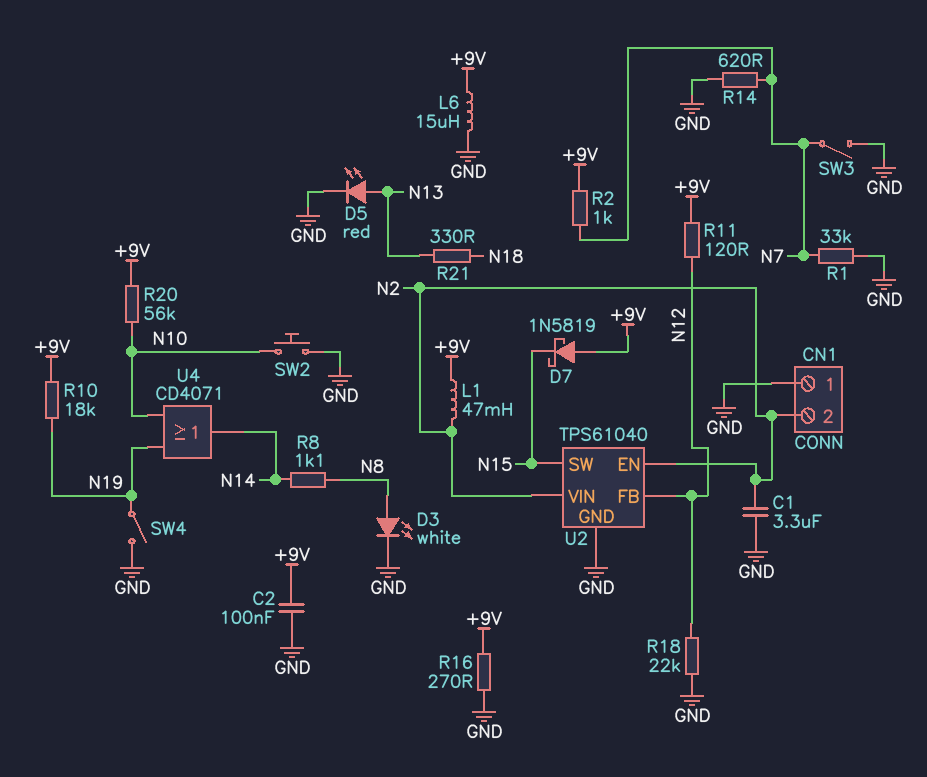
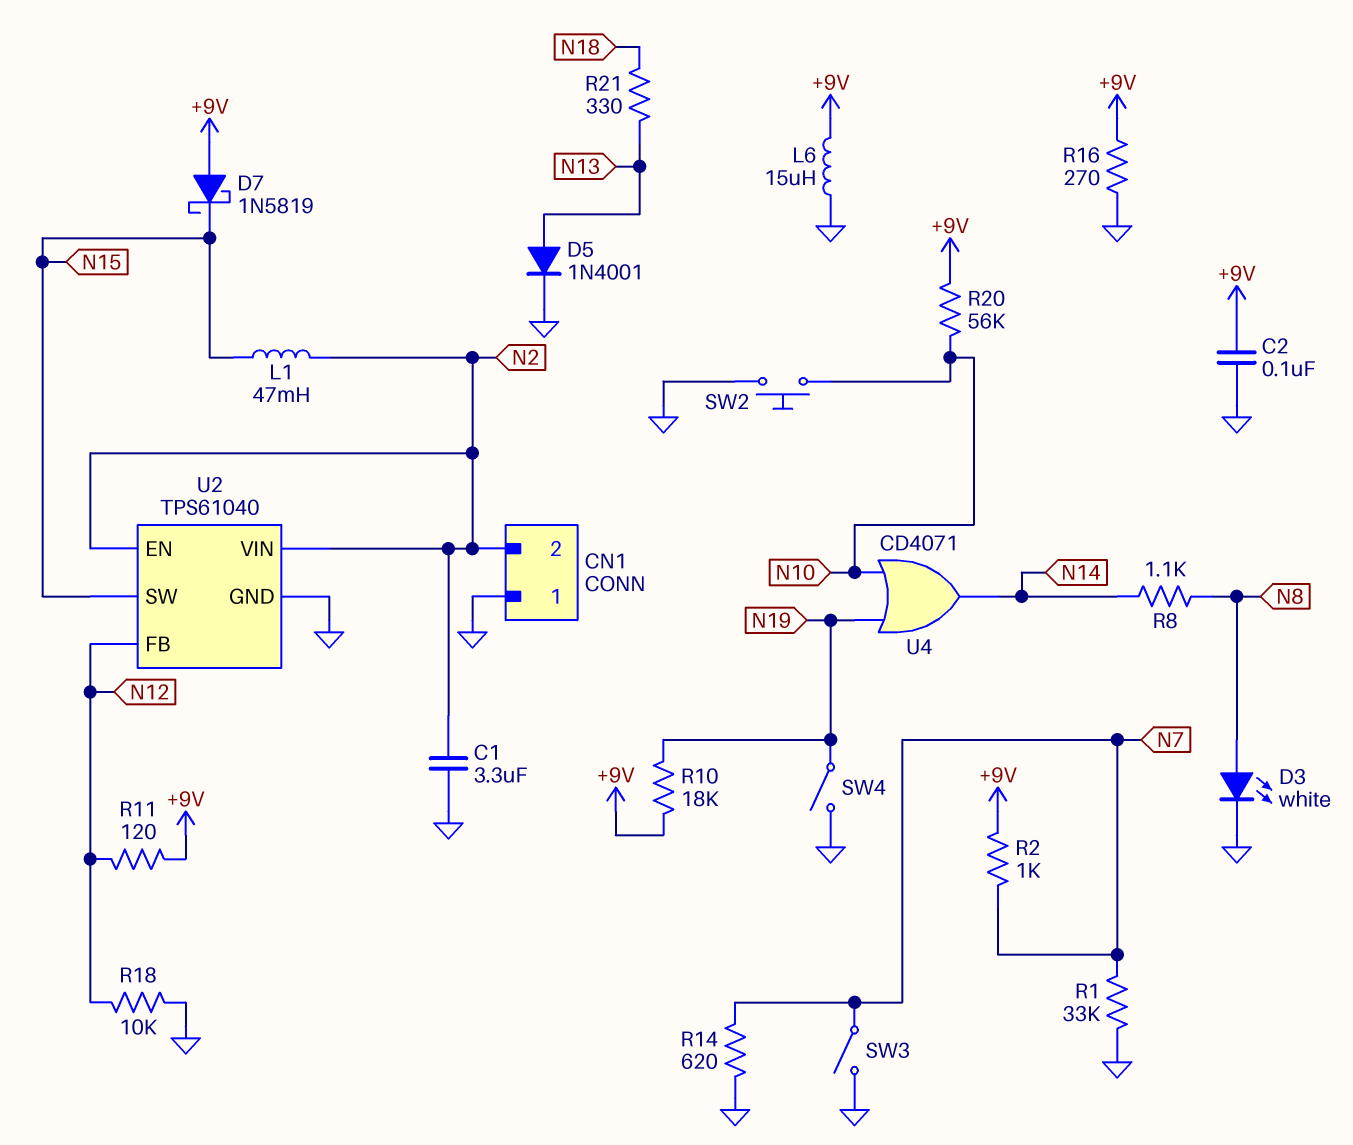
D5: LED red (A N13, K GND) -> diode 1N4001 (A N13, K GND)
L1: 47mH (+9V, N2) -> 47mH (N2, N15)
R18: 22k (GND, N12) -> 10k (GND, N12)

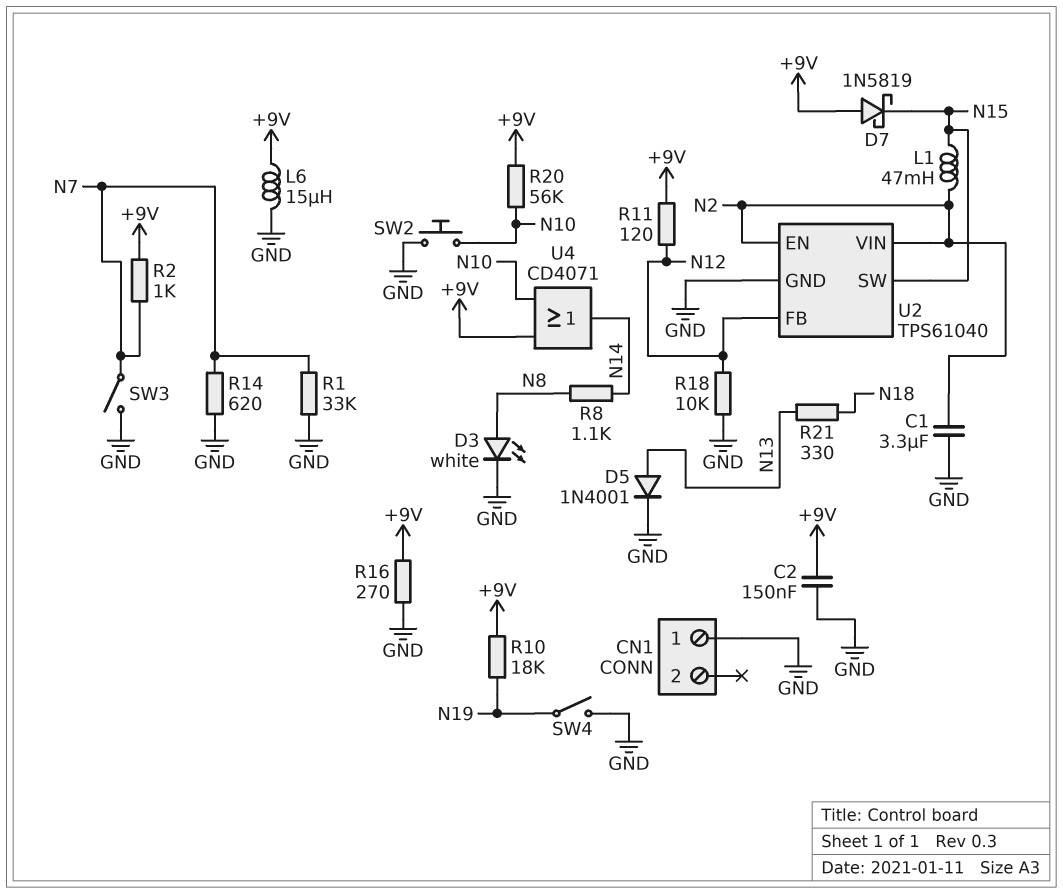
C2: 100nF (+9V, GND) -> 150nF (+9V, GND)
CN1 pin 2: N2 -> none
U4: OR CD4071 (in N10, in N19, out N14) -> OR CD4071 (in +9V, in N10, out N14)

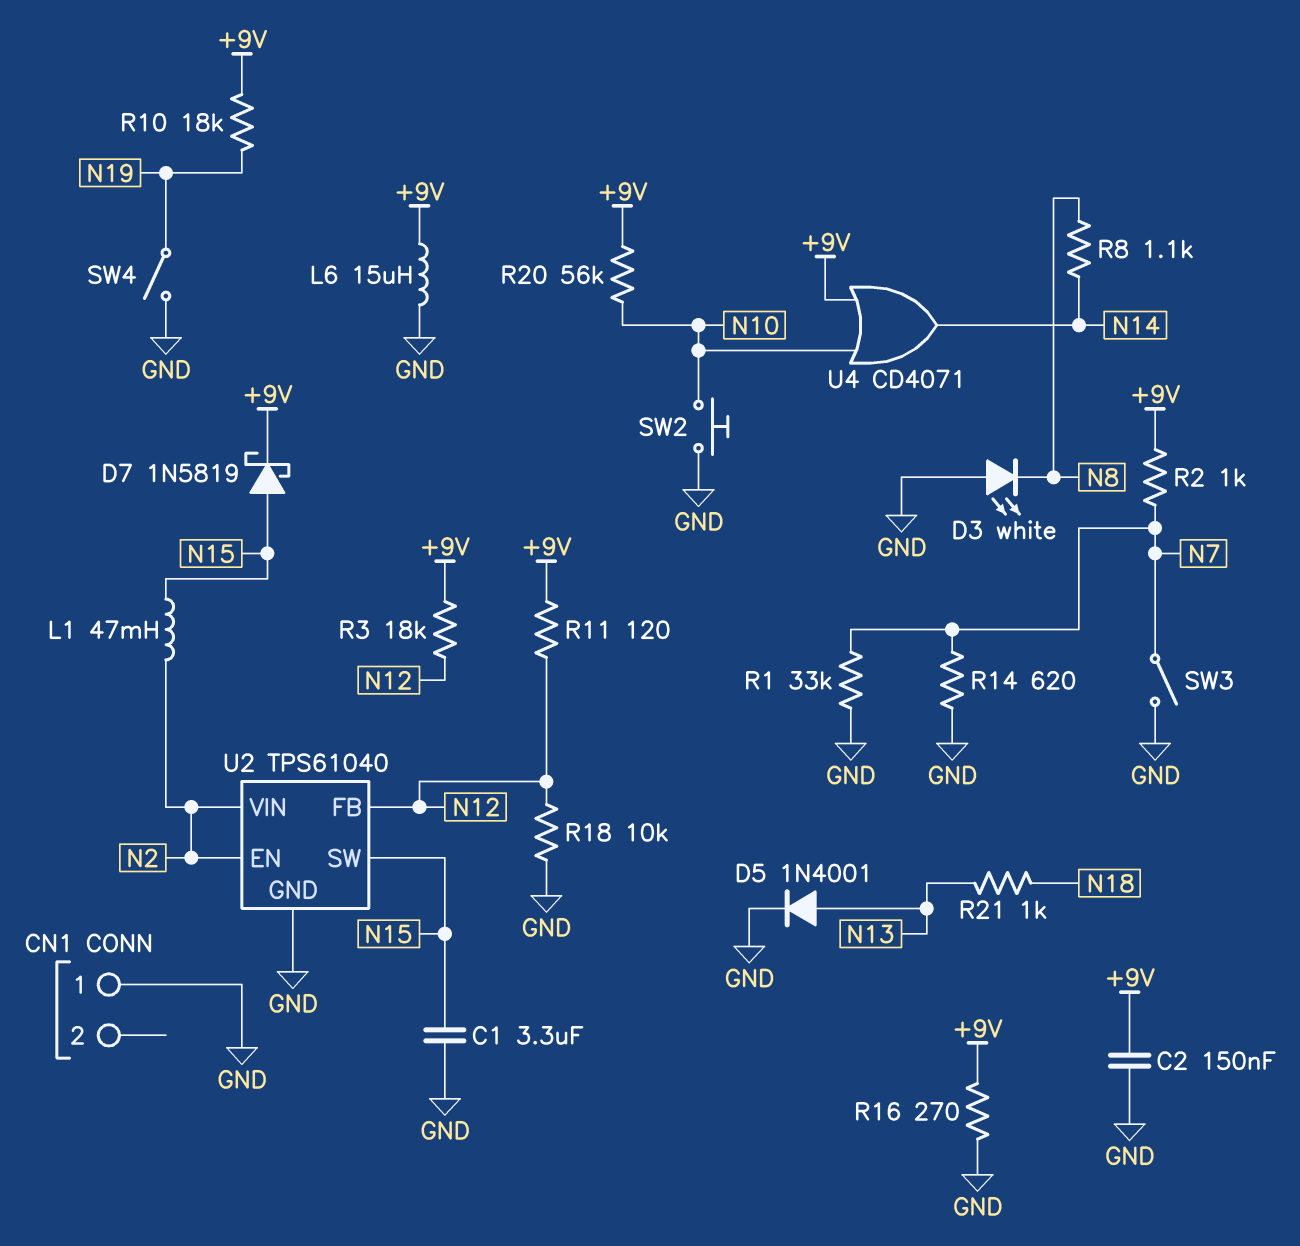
C1: 3.3uF (GND, N2) -> 3.3uF (GND, N15)
D3: LED white (A N8, K GND) -> LED white (A GND, K N8)
D7: schottky 1N5819 (A +9V, K N15) -> schottky 1N5819 (A N15, K +9V)
R3: none -> 18k (+9V, N12)
R21: 330 (N13, N18) -> 1k (N13, N18)

